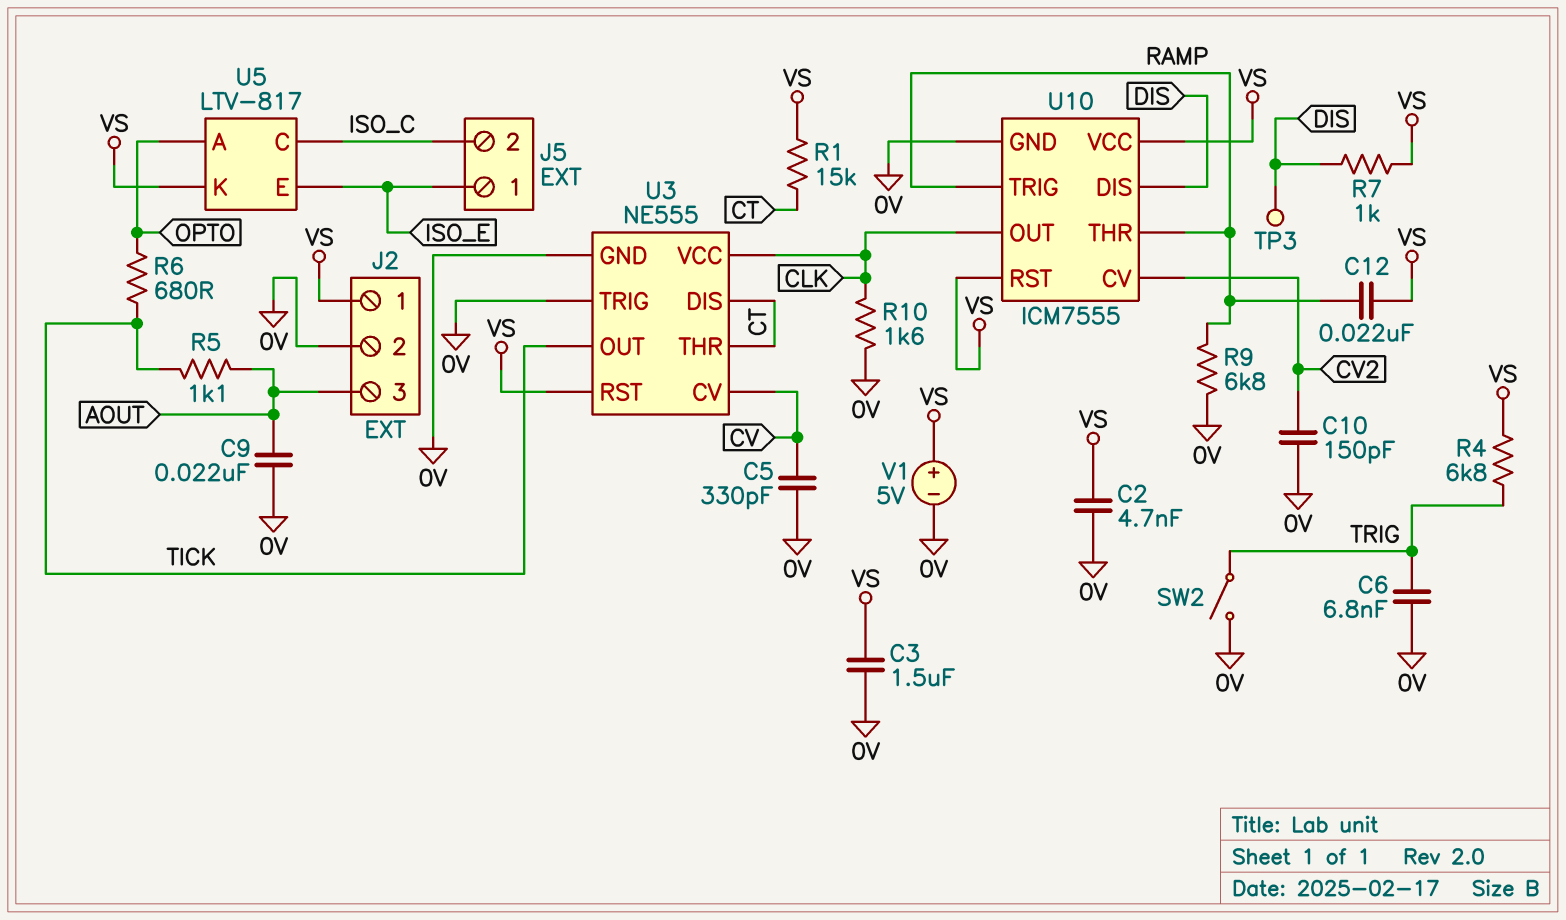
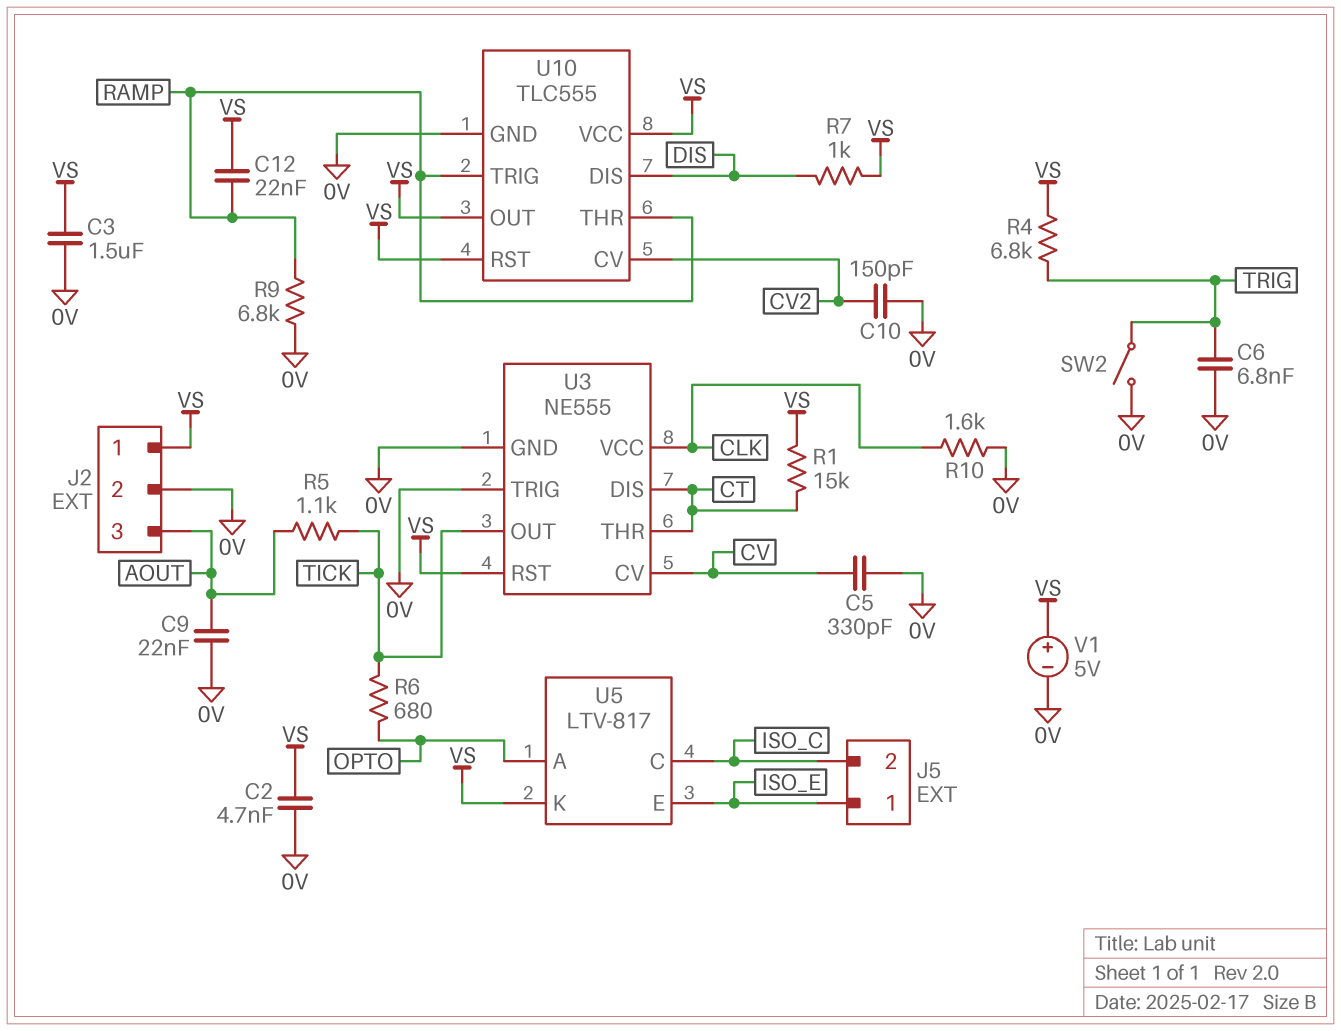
TP3: test point (DIS) -> none
U10: ICM7555 -> TLC555
U10 pin OUT: CLK -> VS

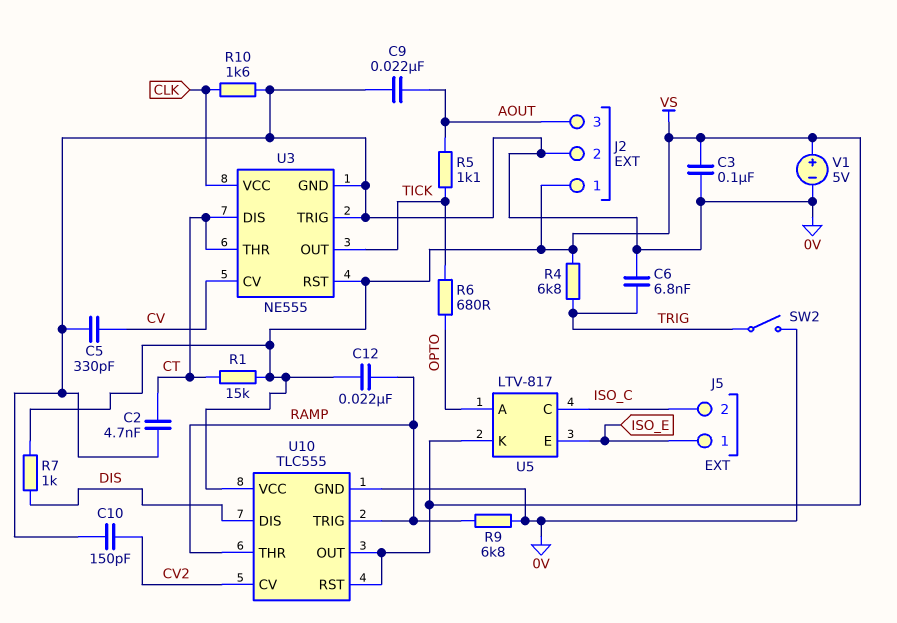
C2: 4.7nF (0V, VS) -> 4.7nF (0V, CT)
C3: 1.5uF (0V, VS) -> 100nF (0V, VS)

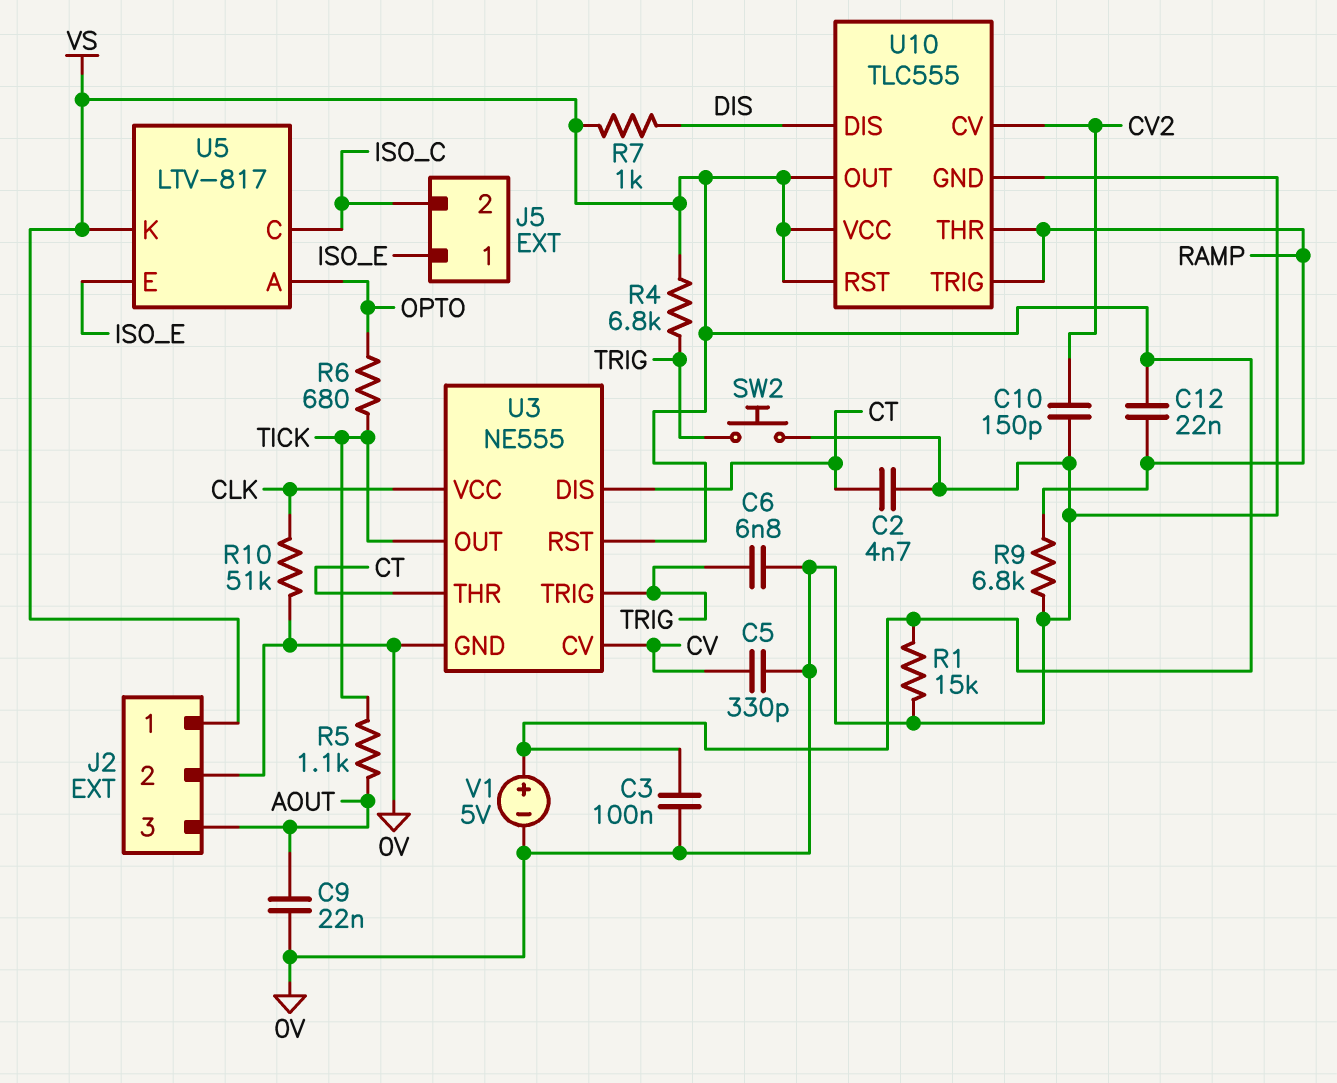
R1: 15k (CT, VS) -> 15k (0V, VS)
R10: 1.6k (0V, CLK) -> 51k (0V, CLK)
SW2: switch (0V, TRIG) -> button (0V, TRIG)
U3 pin TRIG: 0V -> TRIG

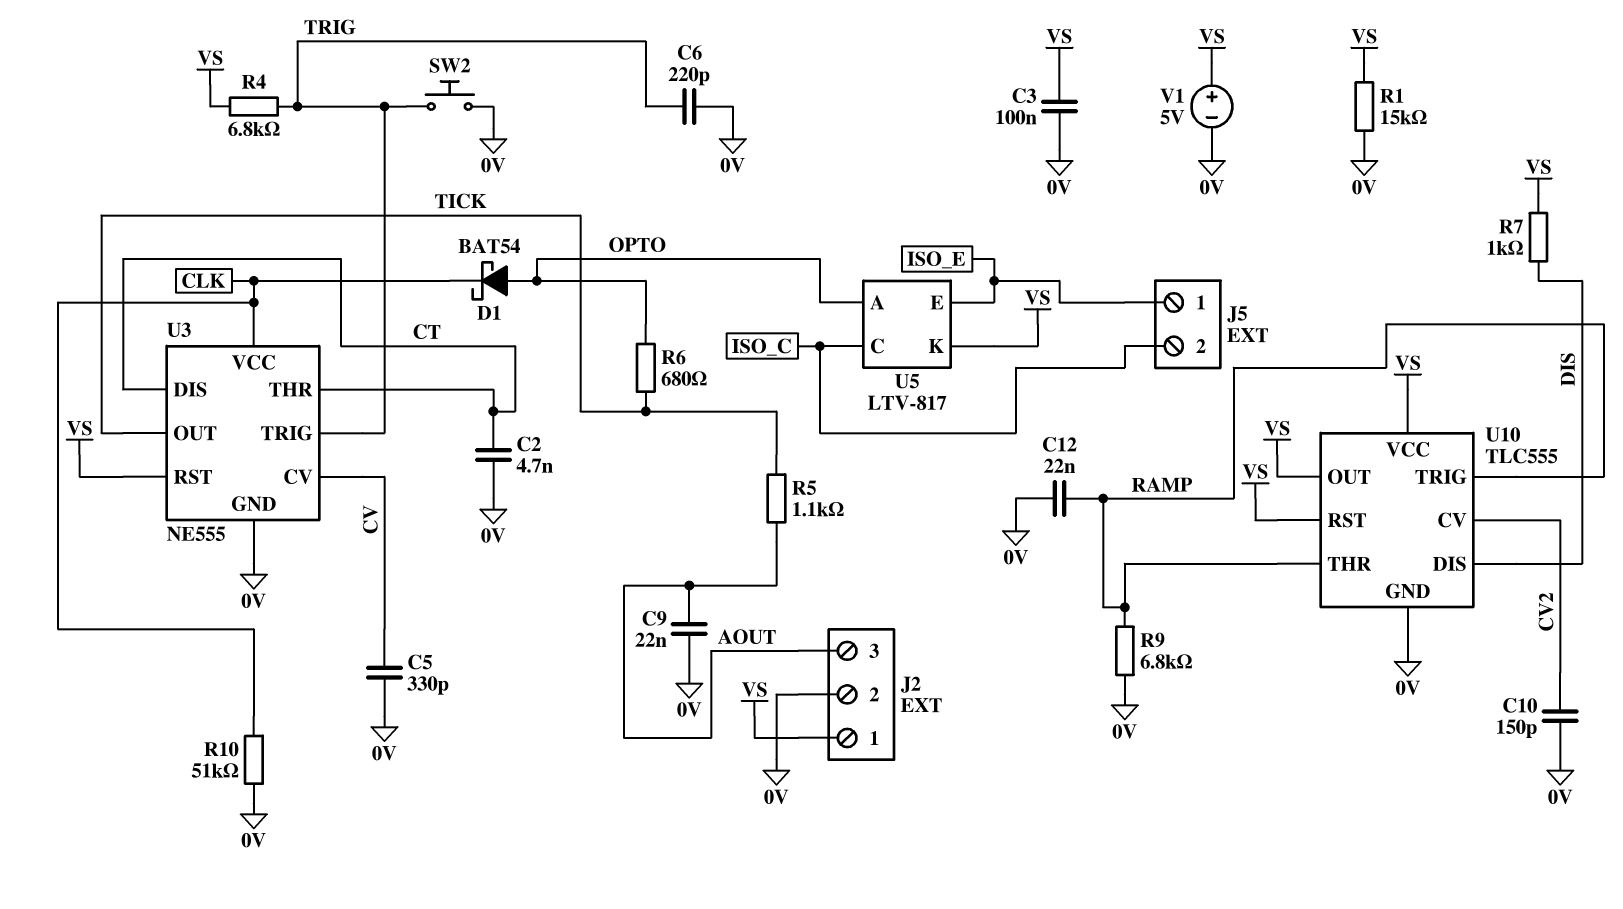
C6: 6.8nF (0V, TRIG) -> 220pF (0V, TRIG)
C12: 22nF (RAMP, VS) -> 22nF (0V, RAMP)
D1: none -> schottky BAT54 (A OPTO, K CLK)

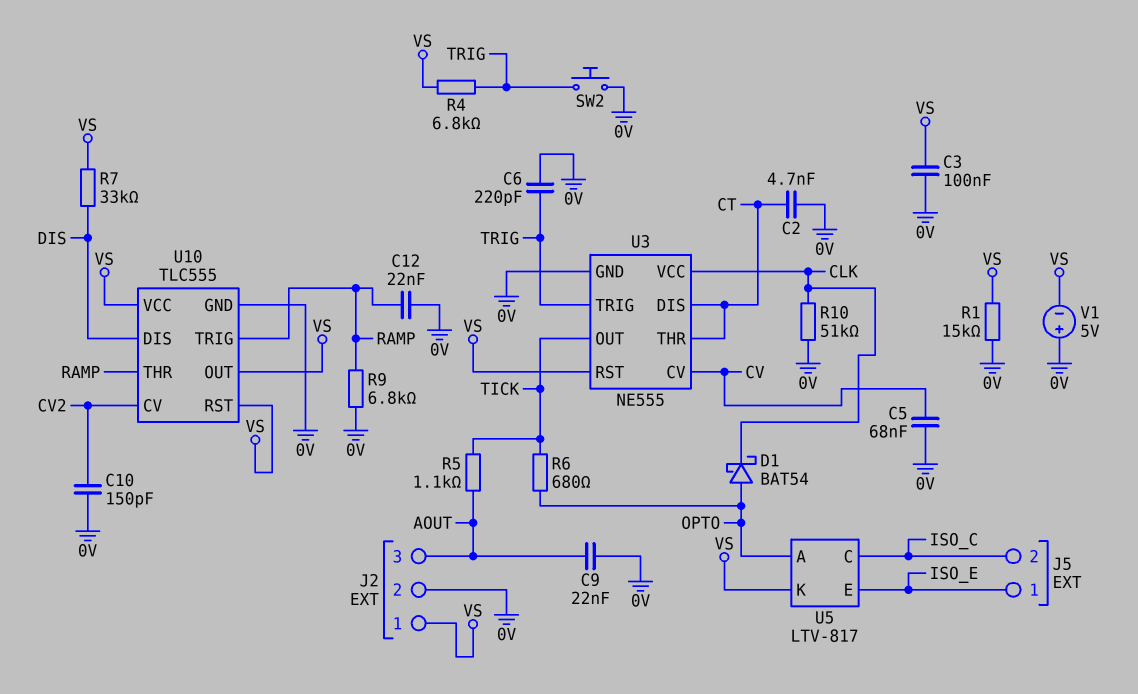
C5: 330pF (0V, CV) -> 68nF (0V, CV)
R7: 1k (DIS, VS) -> 33k (DIS, VS)
V1: 5V (plus VS, minus 0V) -> 5V (plus 0V, minus VS)

